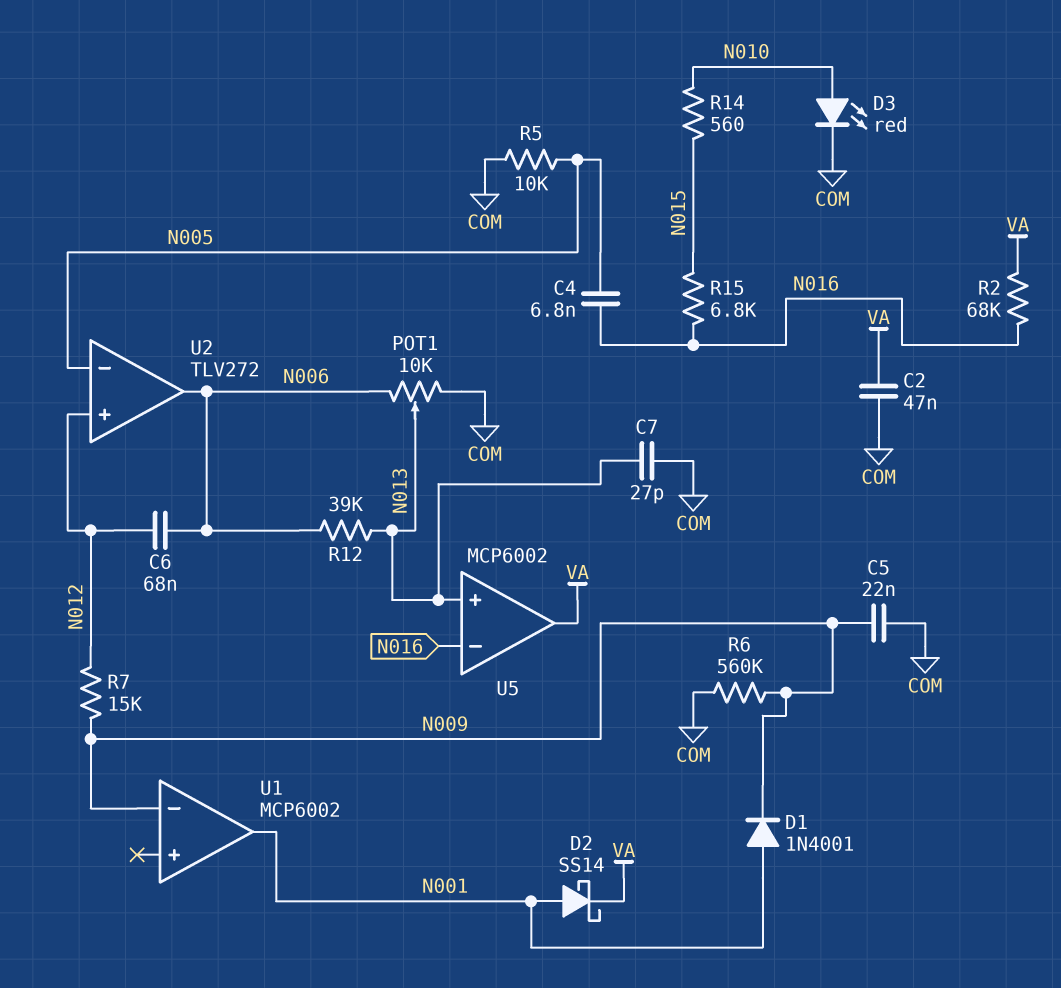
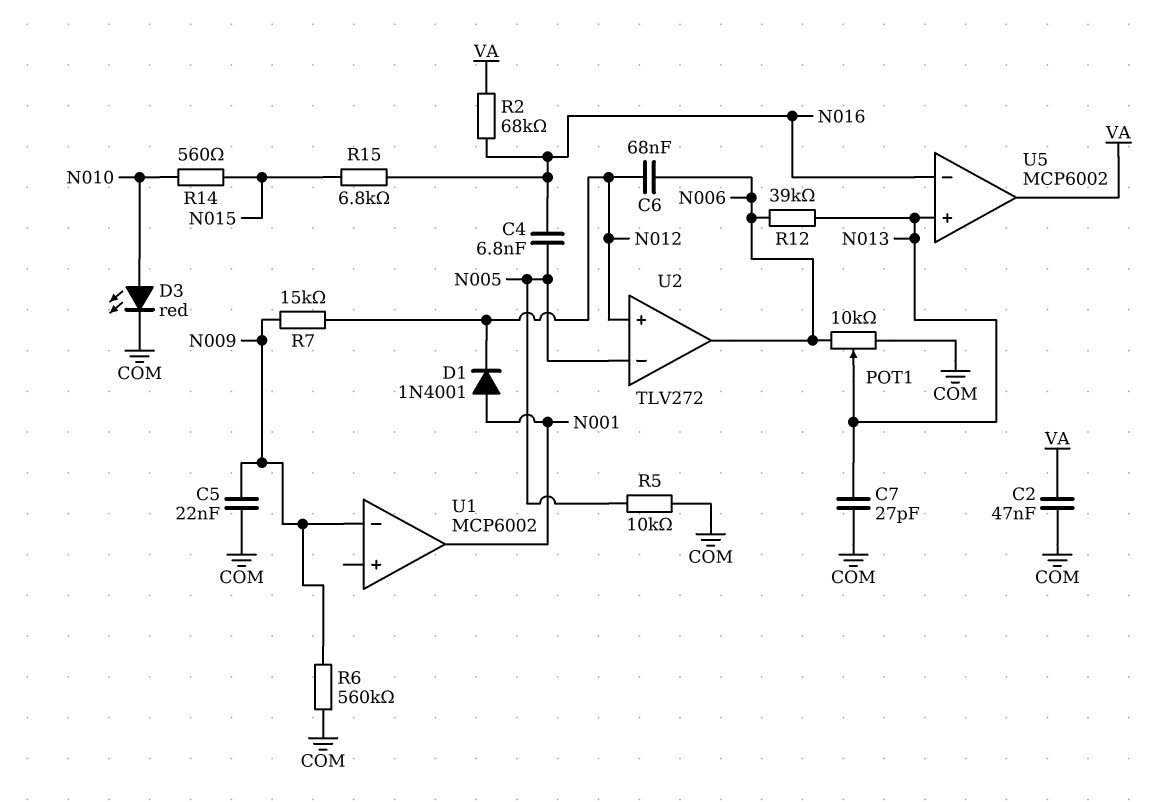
D1: diode 1N4001 (A N001, K N009) -> diode 1N4001 (A N001, K N012)
D2: schottky SS14 (A N001, K VA) -> none

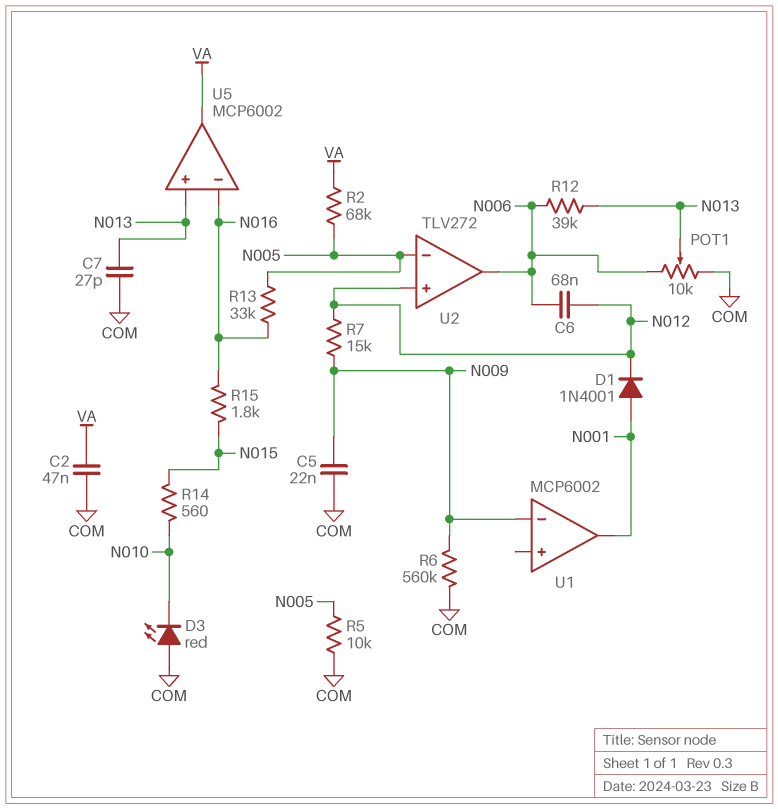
C4: 6.8nF (N005, N016) -> none
D3: LED red (A N010, K COM) -> LED red (A COM, K N010)
R2: 68k (N016, VA) -> 68k (N005, VA)
R13: none -> 33k (N005, N016)
R15: 6.8k (N015, N016) -> 1.8k (N015, N016)

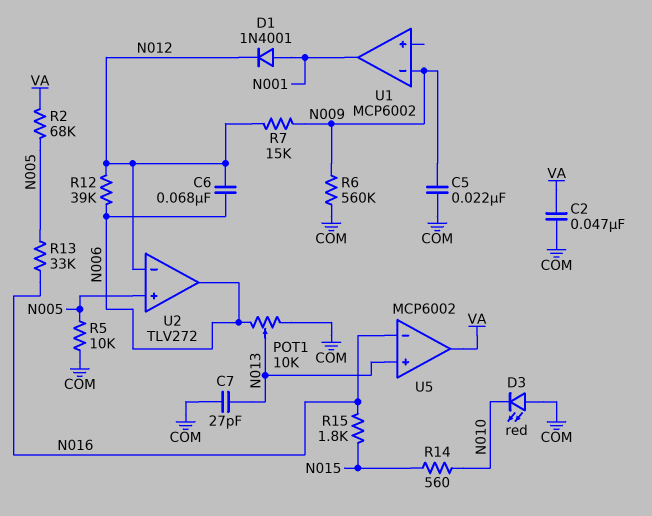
R12: 39k (N006, N013) -> 39k (N006, N012)
U2 pin in+: N012 -> N005
U2 pin in-: N005 -> N012

